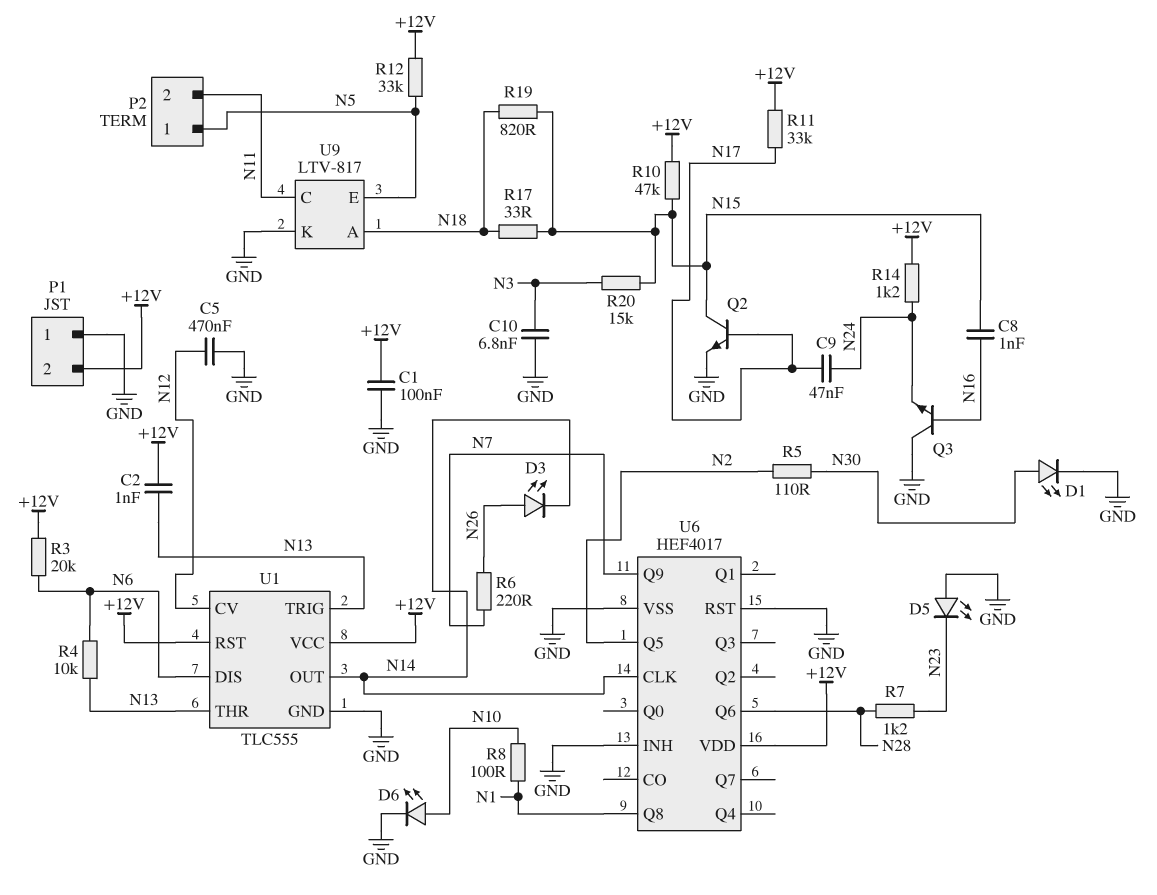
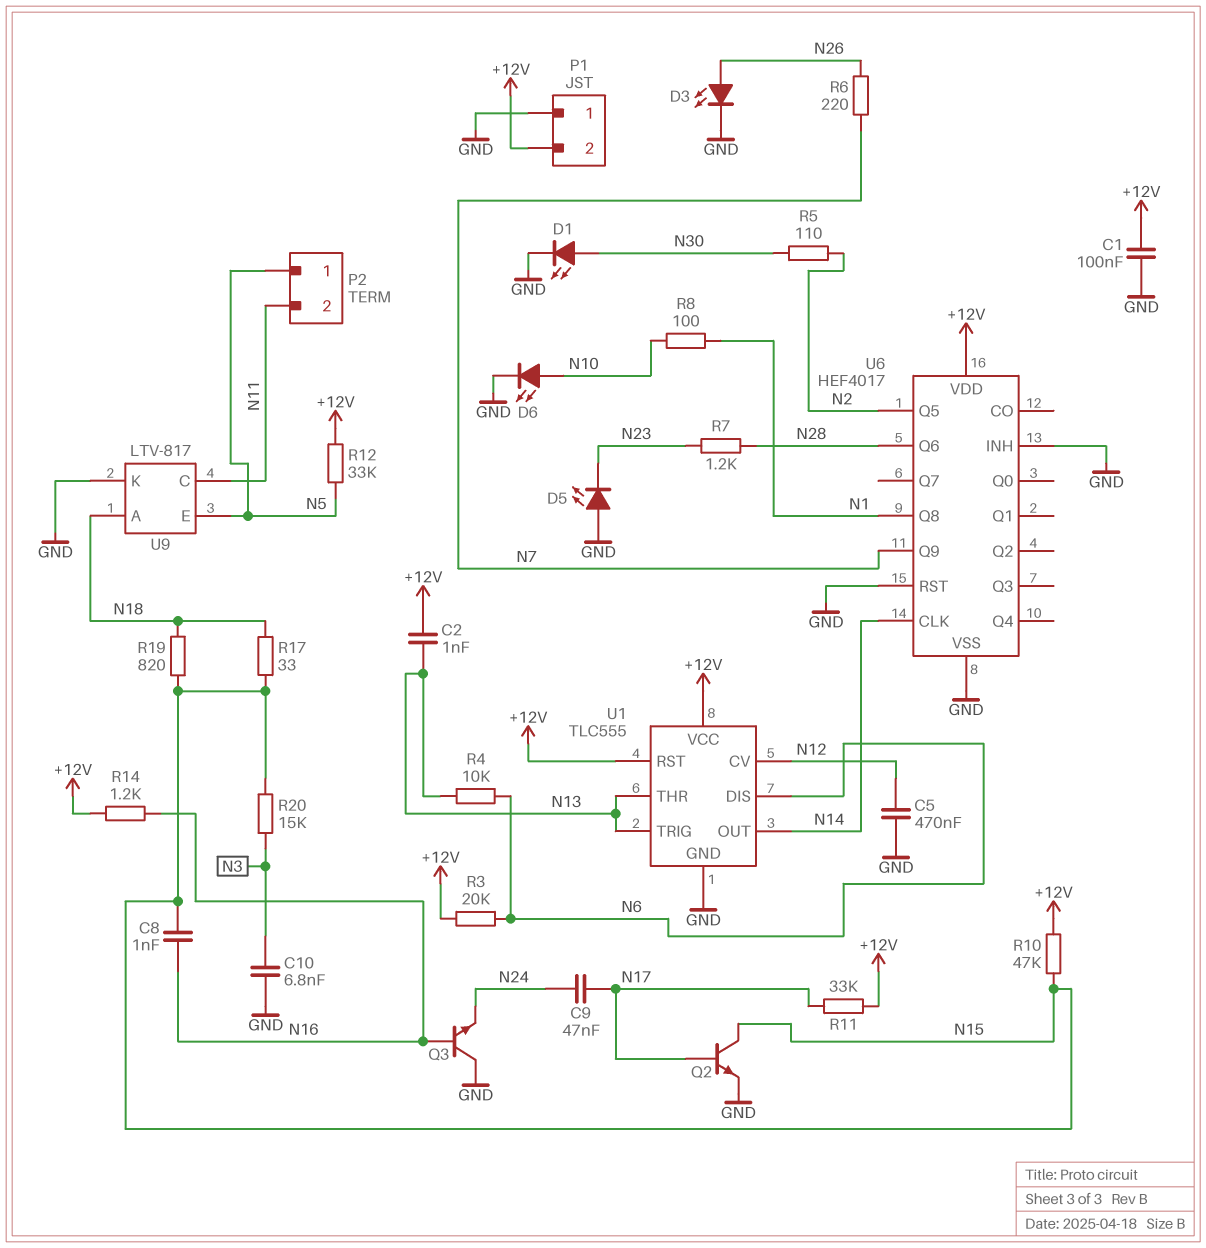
D3: LED (A N26, K N14) -> LED (A N26, K GND)
R14: 1.2k (+12V, N24) -> 1.2k (+12V, N16)

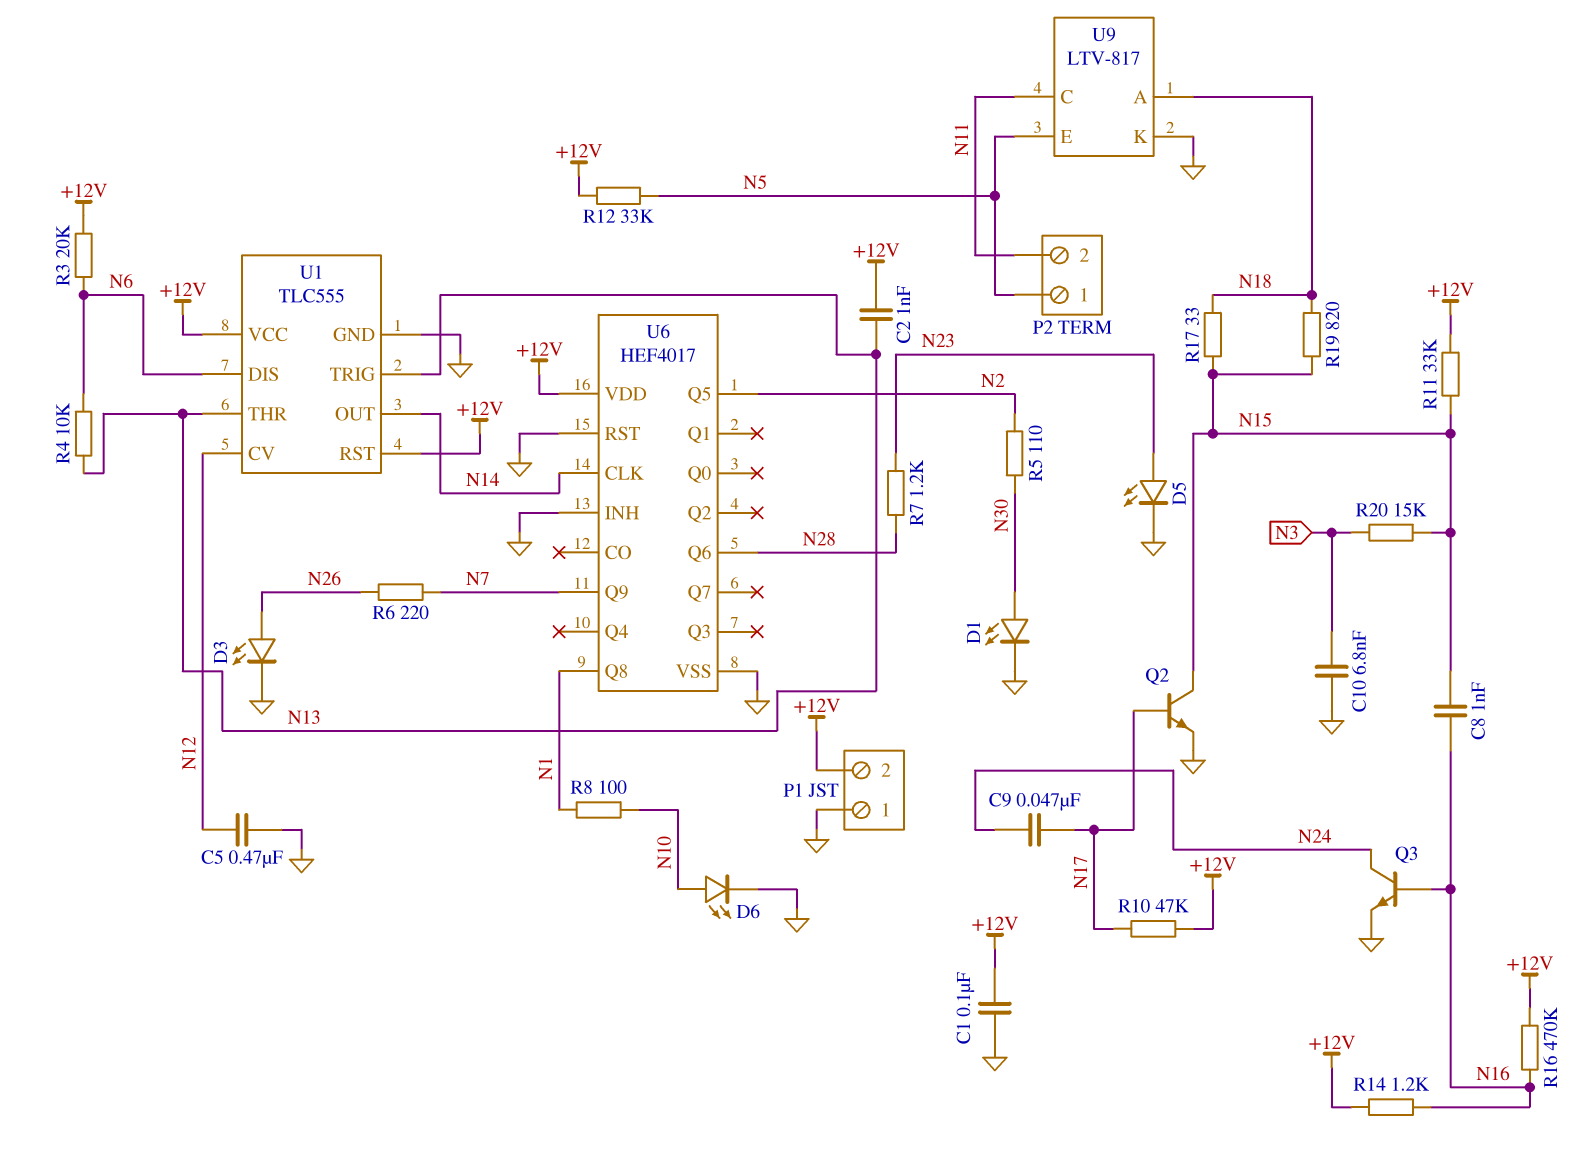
D5: LED (A GND, K N23) -> LED (A N23, K GND)
Q3: NPN (B N16, C GND, E N24) -> NPN (B N16, C N24, E GND)
R10: 47k (+12V, N15) -> 47k (+12V, N17)
R11: 33k (+12V, N17) -> 33k (+12V, N15)
R16: none -> 470k (+12V, N16)

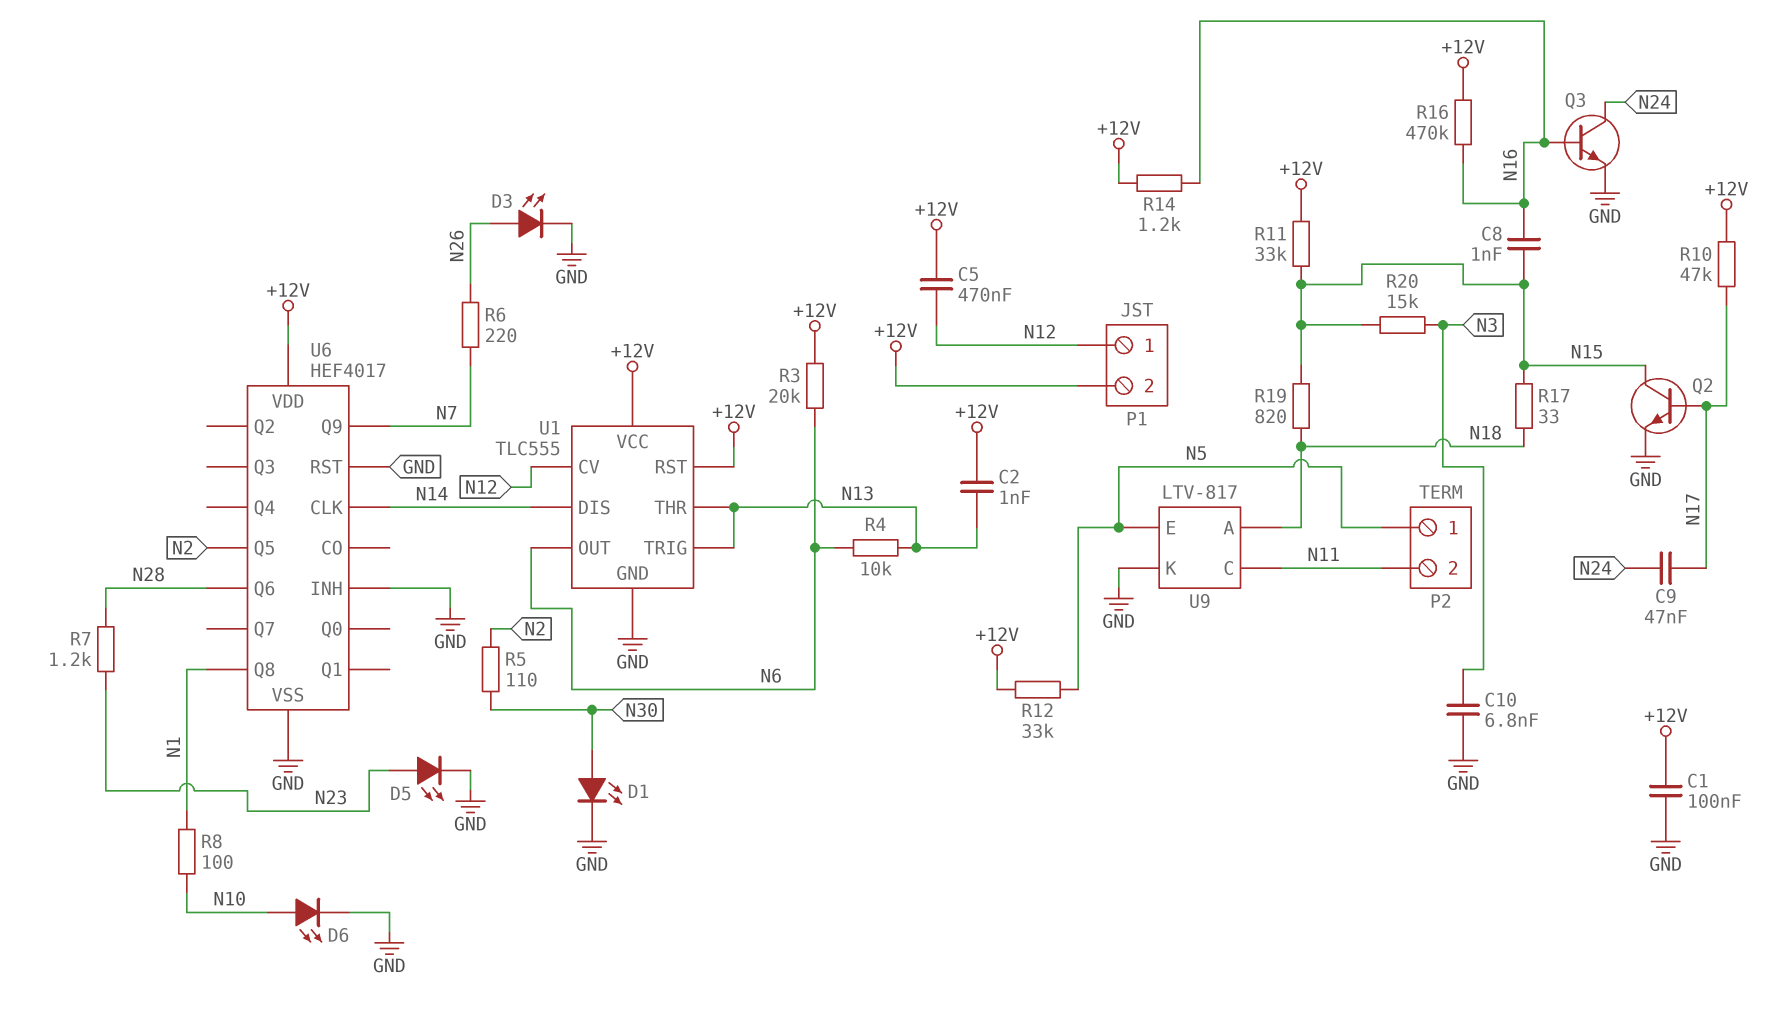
C5: 470nF (GND, N12) -> 470nF (+12V, N12)
P1 pin 1: GND -> N12
U1 pin DIS: N6 -> N14
U1 pin OUT: N14 -> N6

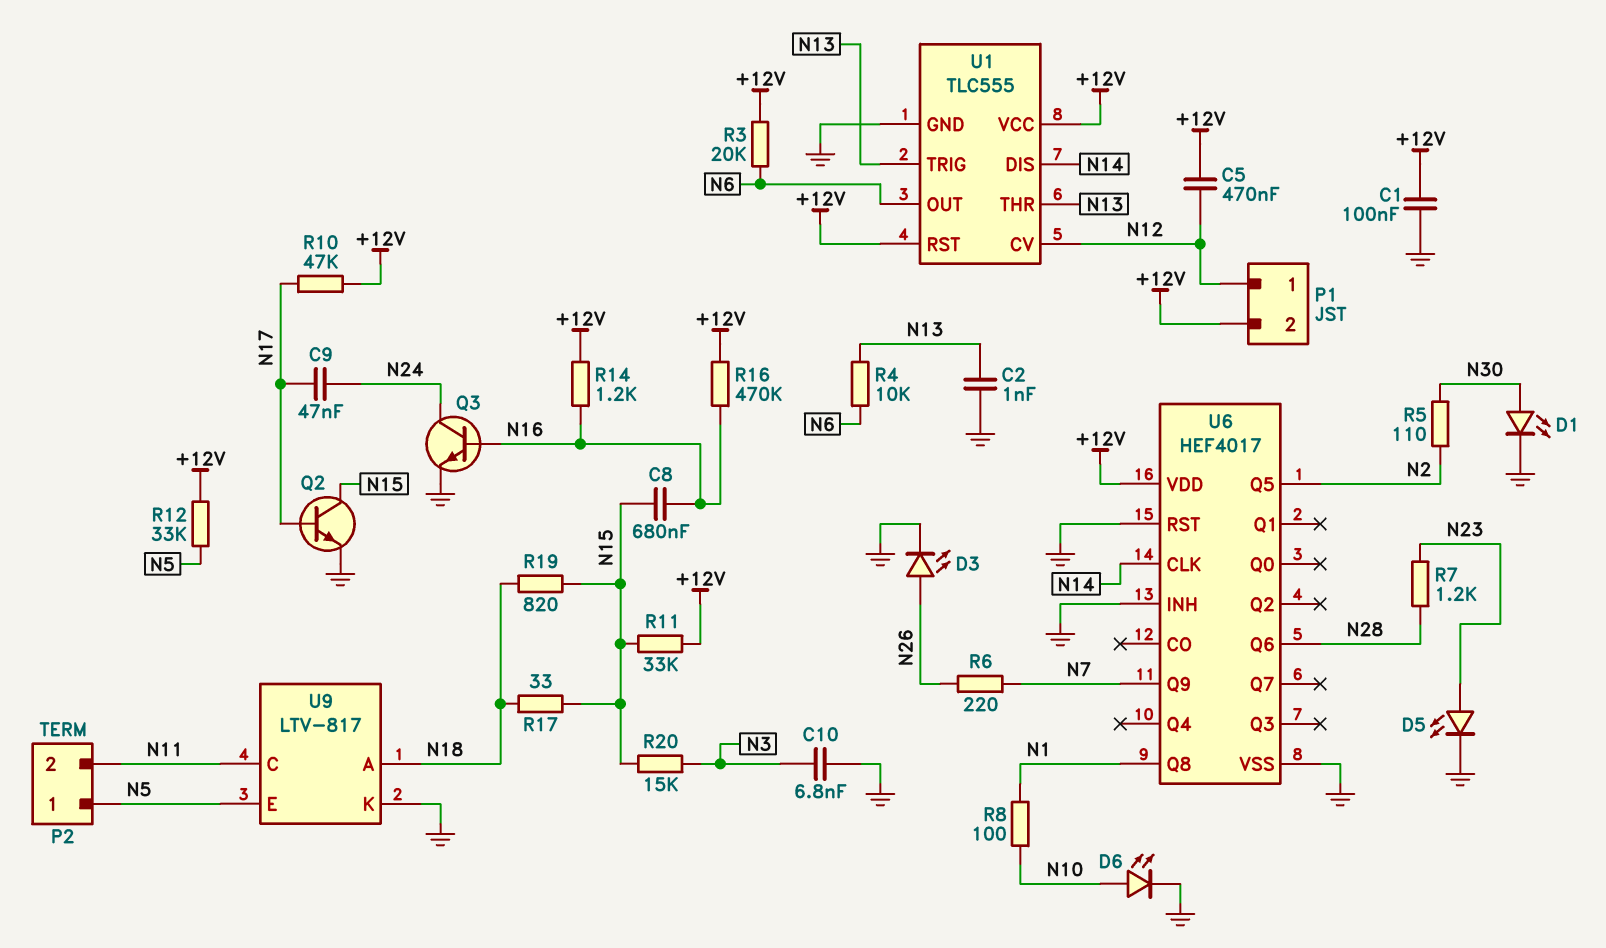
C2: 1nF (+12V, N13) -> 1nF (GND, N13)
C8: 1nF (N15, N16) -> 680nF (N15, N16)

